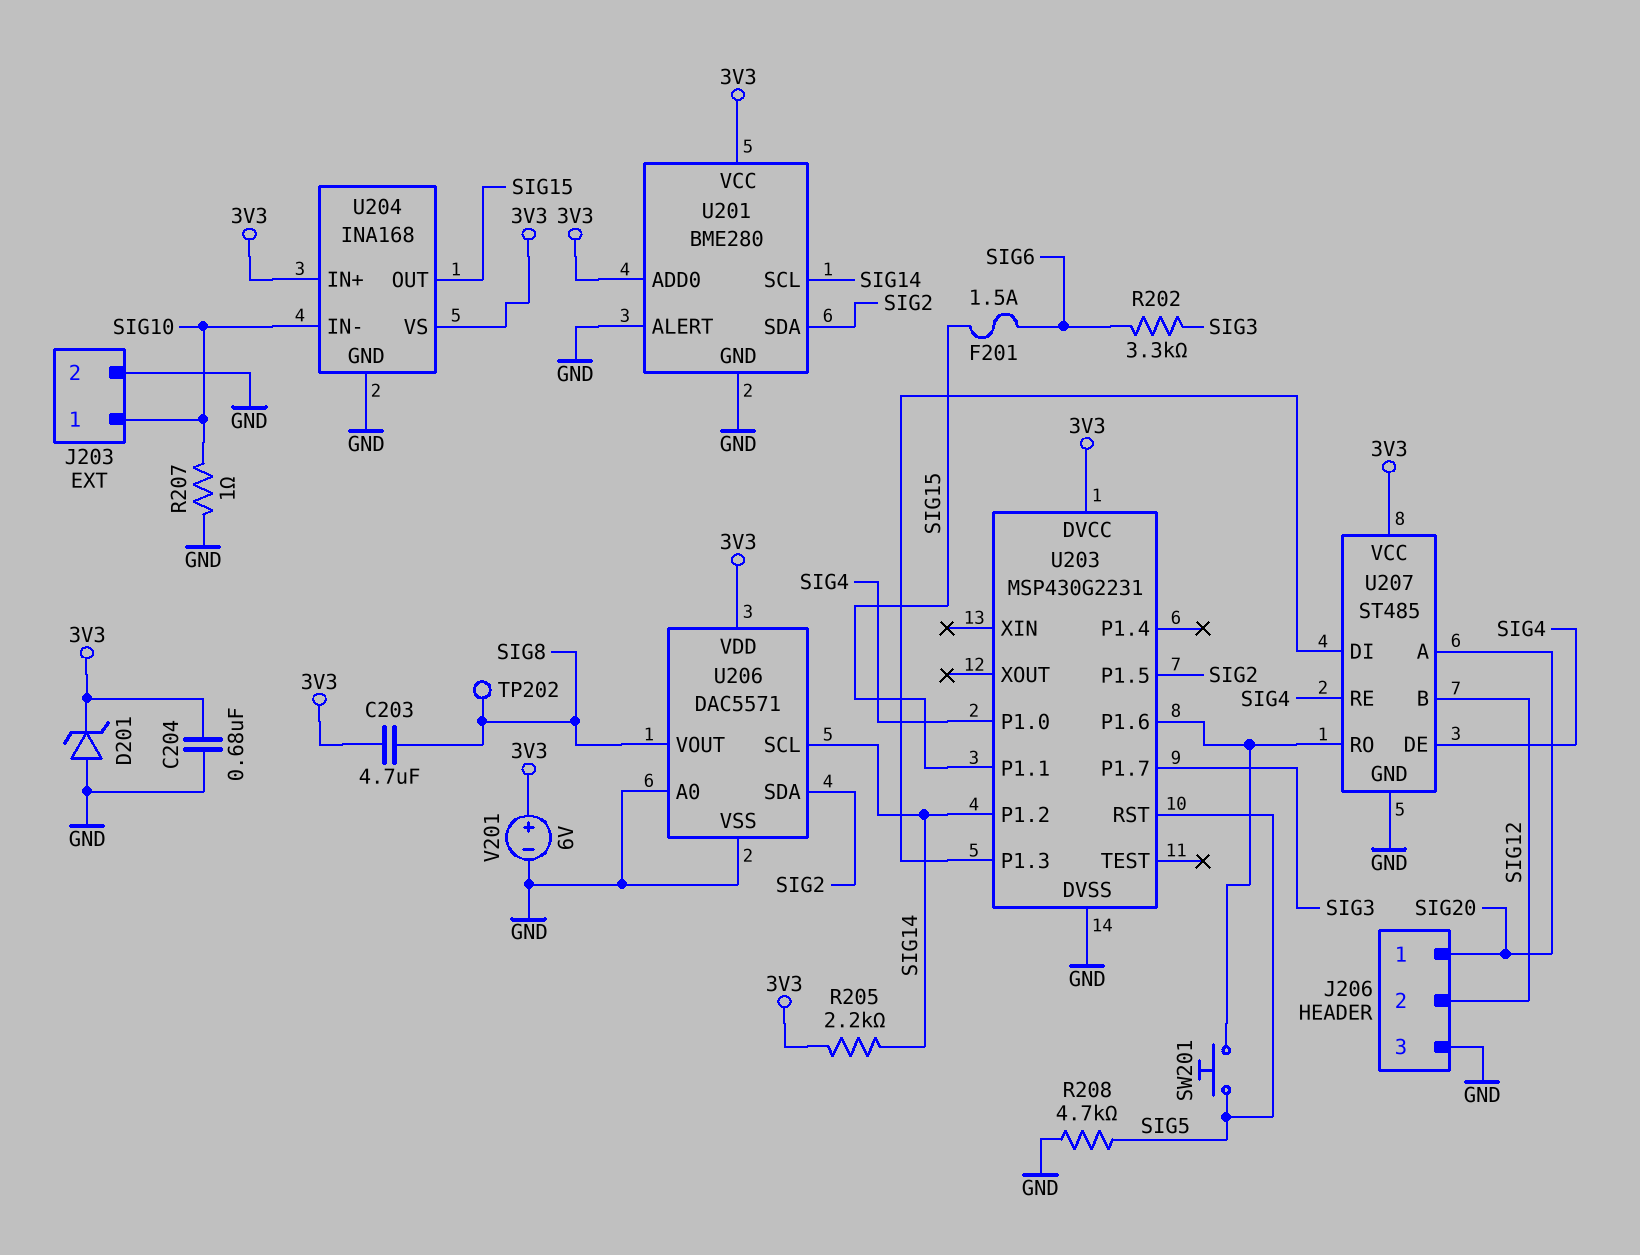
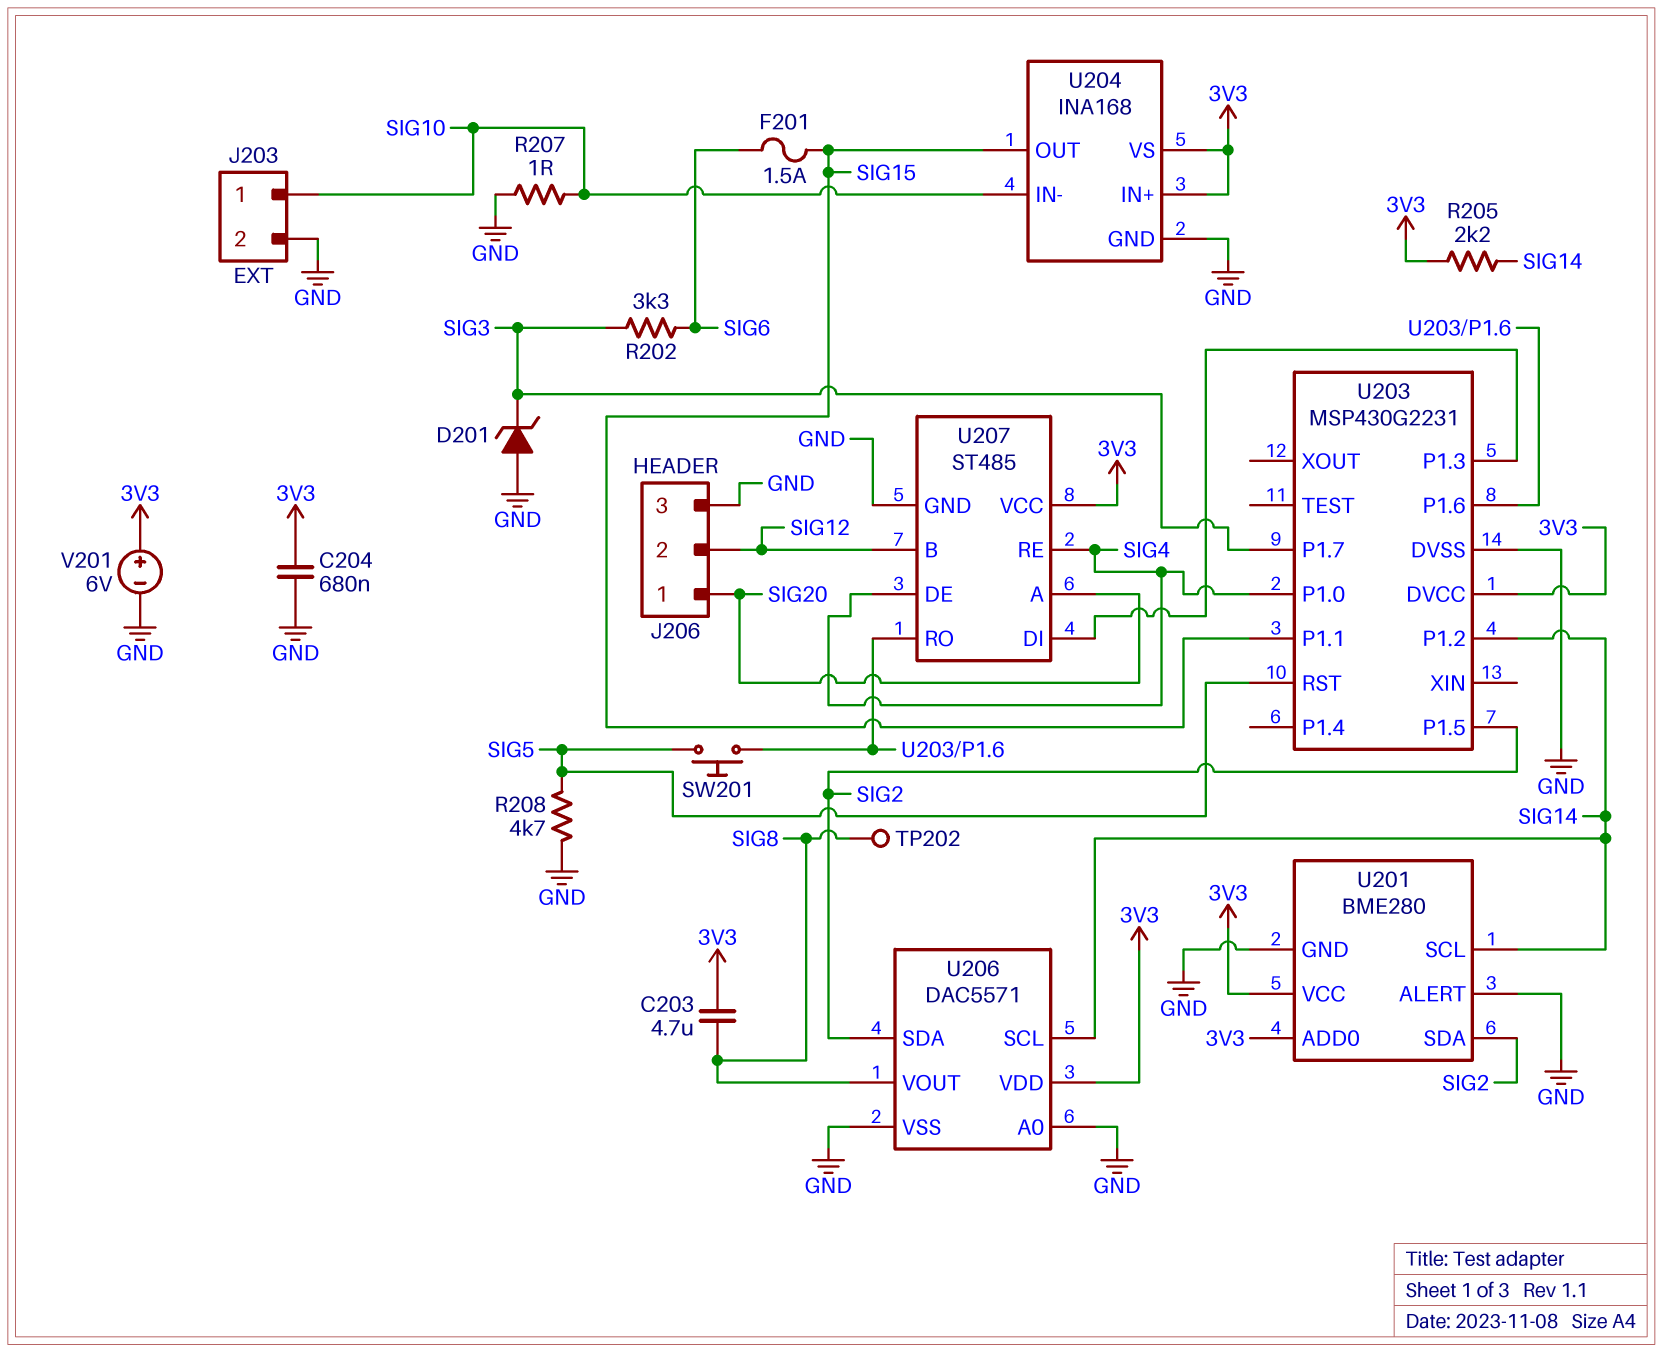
D201: zener (A GND, K 3V3) -> zener (A GND, K SIG3)

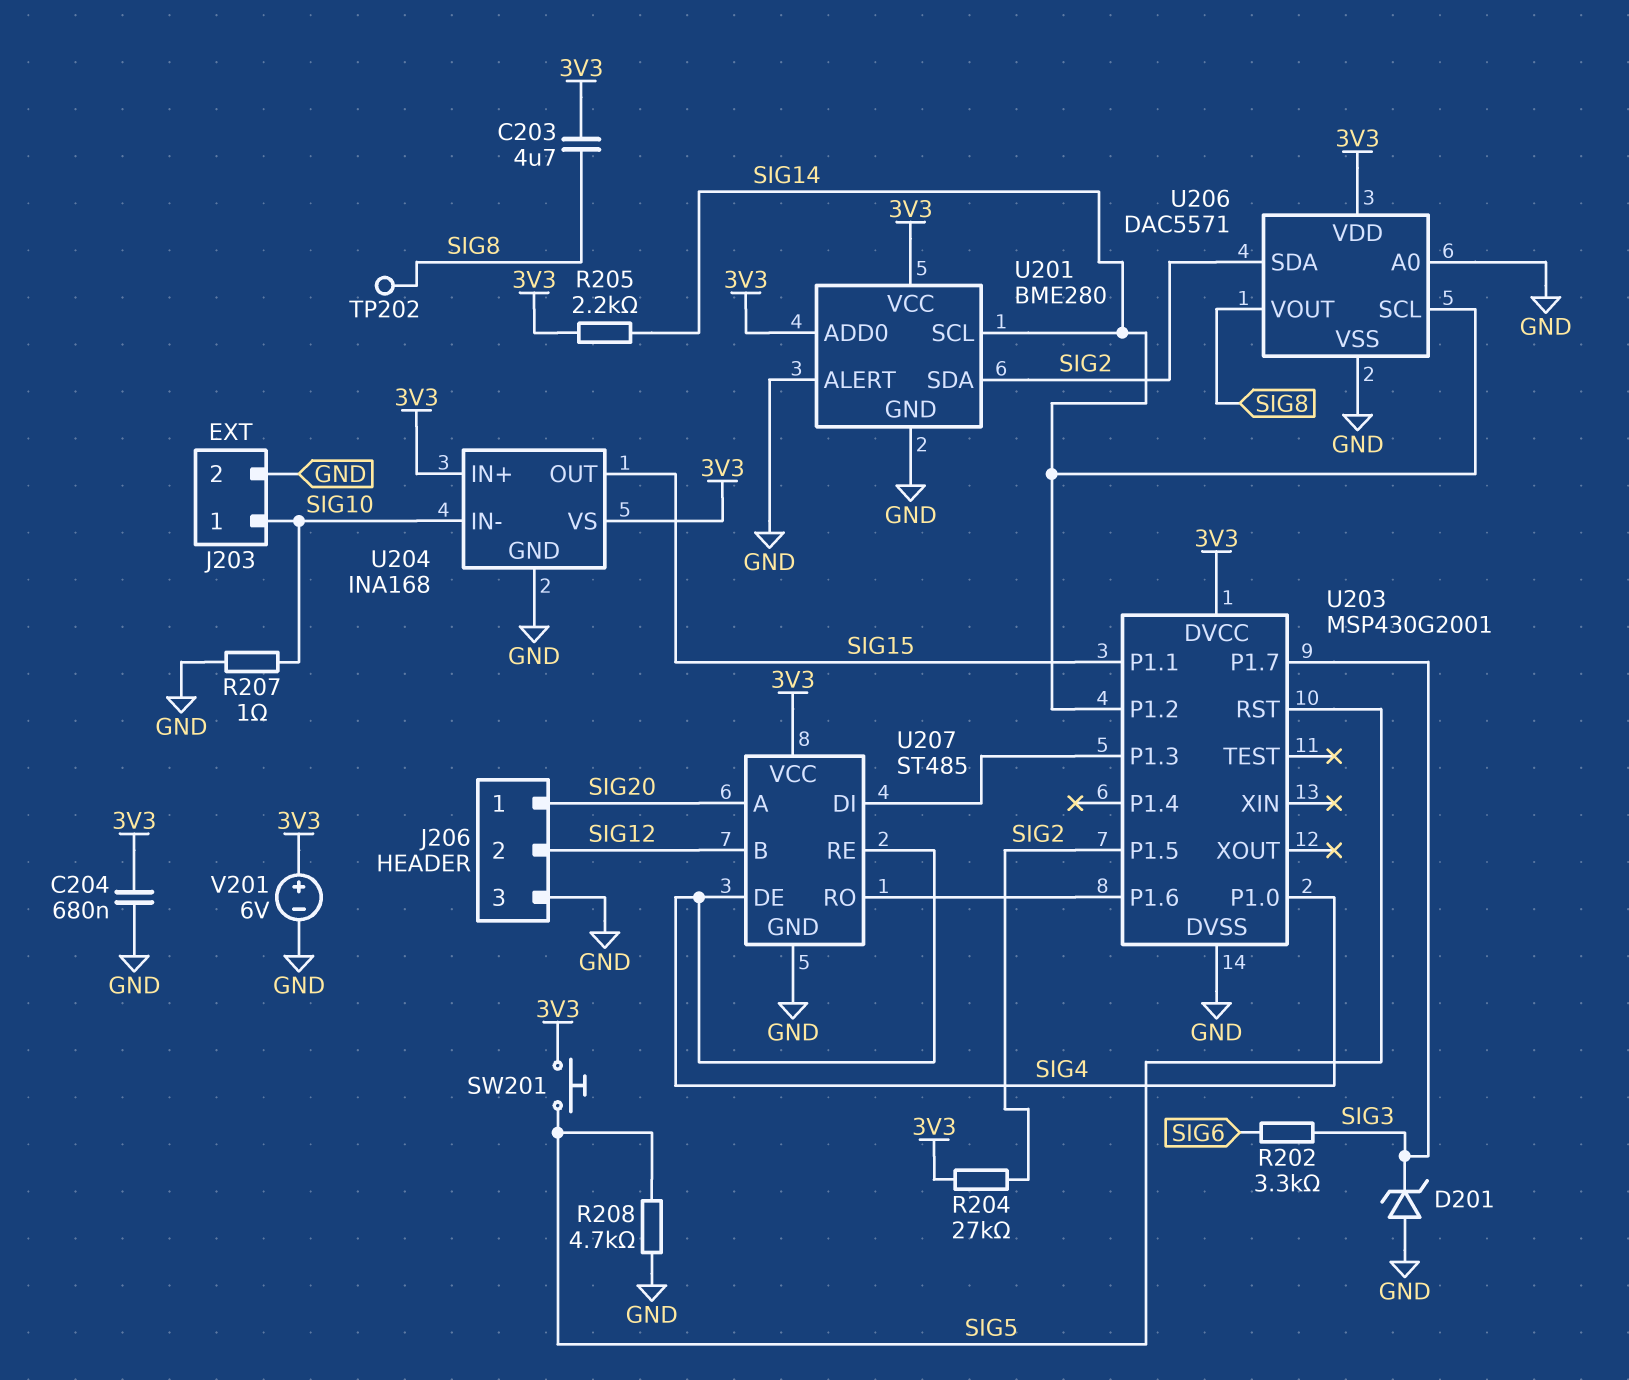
F201: 1.5A (SIG6, SIG15) -> none
R204: none -> 27k (3V3, SIG2)
SW201: button (SIG5, U203/P1.6) -> button (3V3, SIG5)
U203: MSP430G2231 -> MSP430G2001

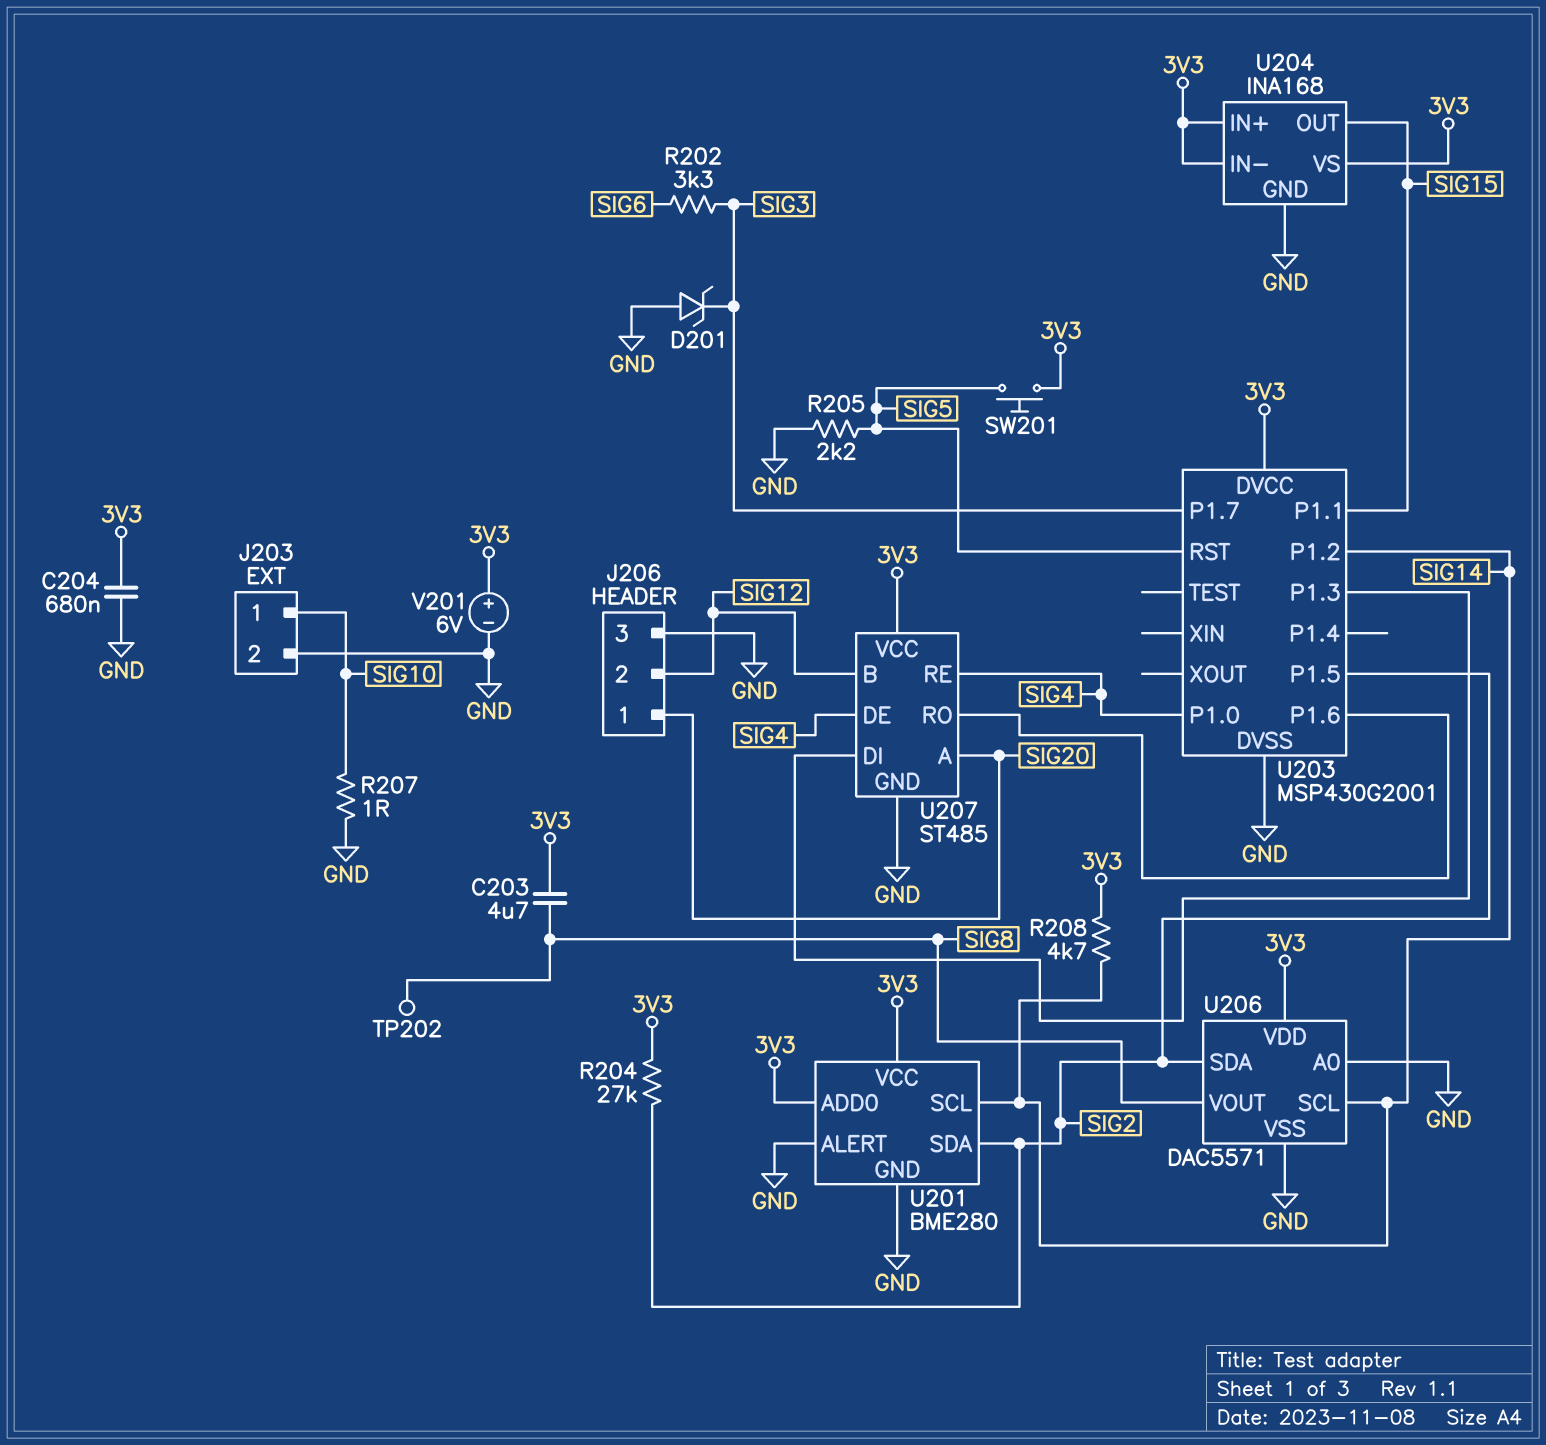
R205: 2.2k (3V3, SIG14) -> 2.2k (GND, SIG5)
R208: 4.7k (GND, SIG5) -> 4.7k (3V3, SIG14)
U204 pin IN-: SIG10 -> 3V3

